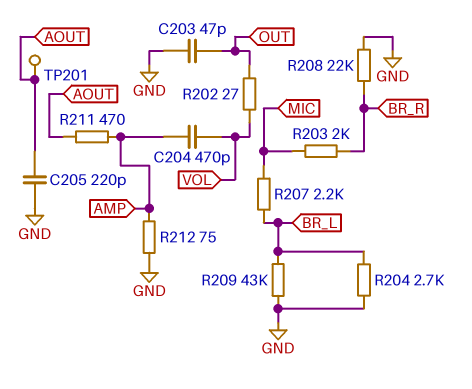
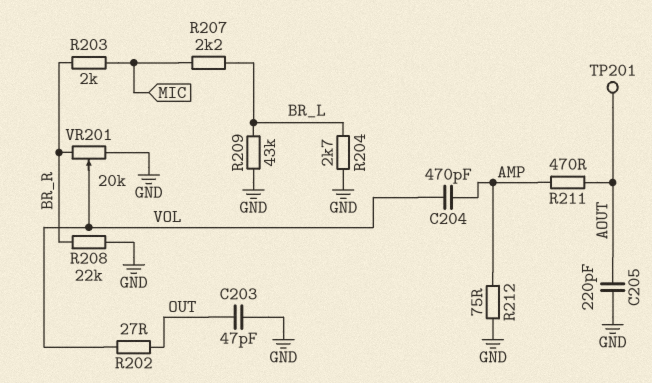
VR201: none -> 20k (BR_R, GND, wiper VOL)

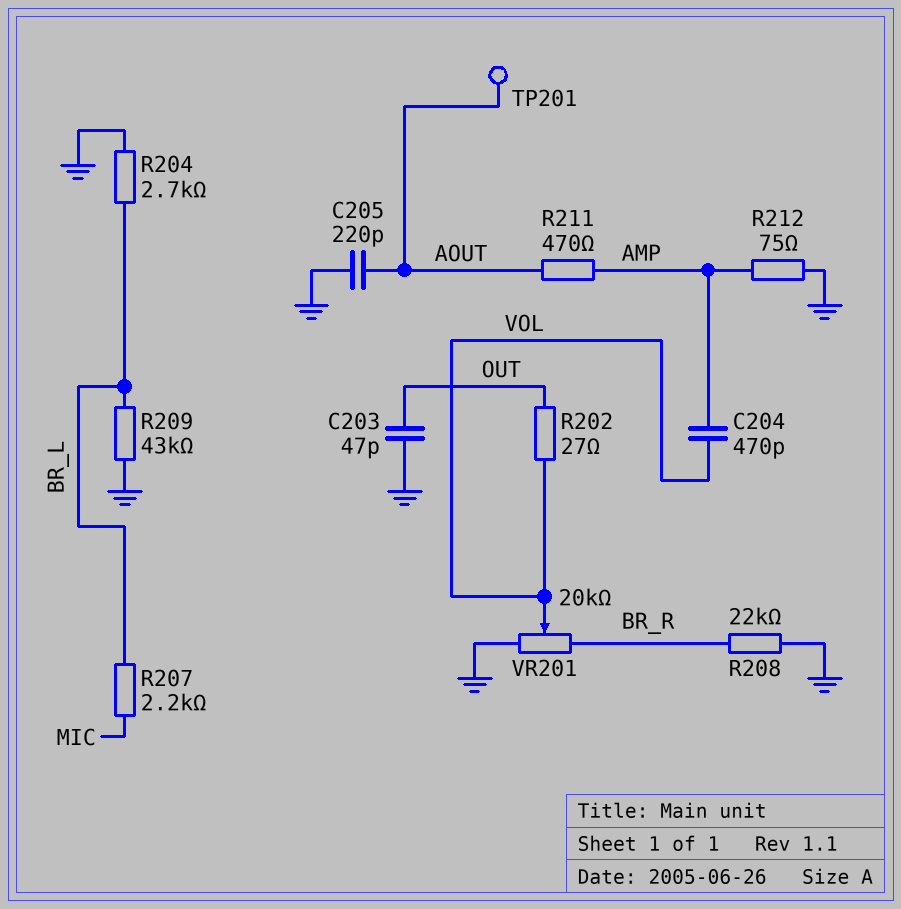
R203: 2k (BR_R, MIC) -> none

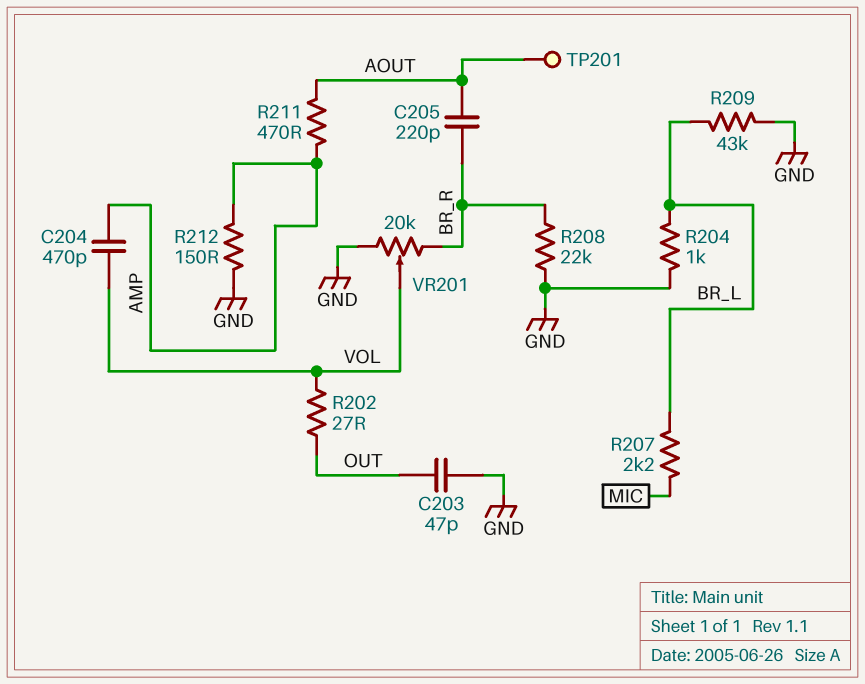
C205: 220pF (AOUT, GND) -> 220pF (AOUT, BR_R)
R204: 2.7k (BR_L, GND) -> 1k (BR_L, GND)
R212: 75 (AMP, GND) -> 150 (AMP, GND)

